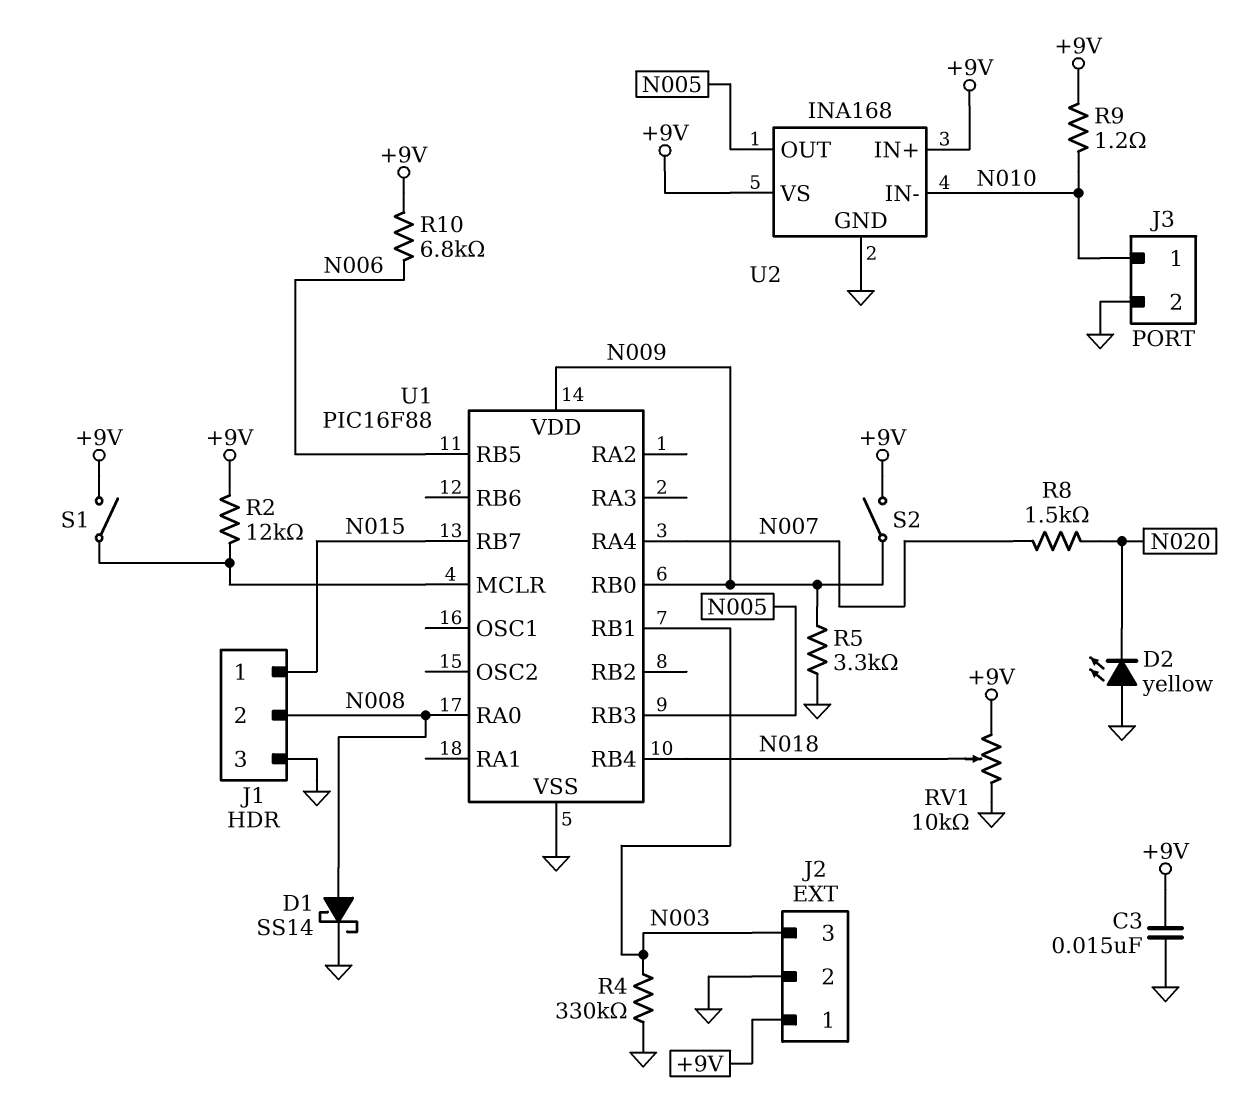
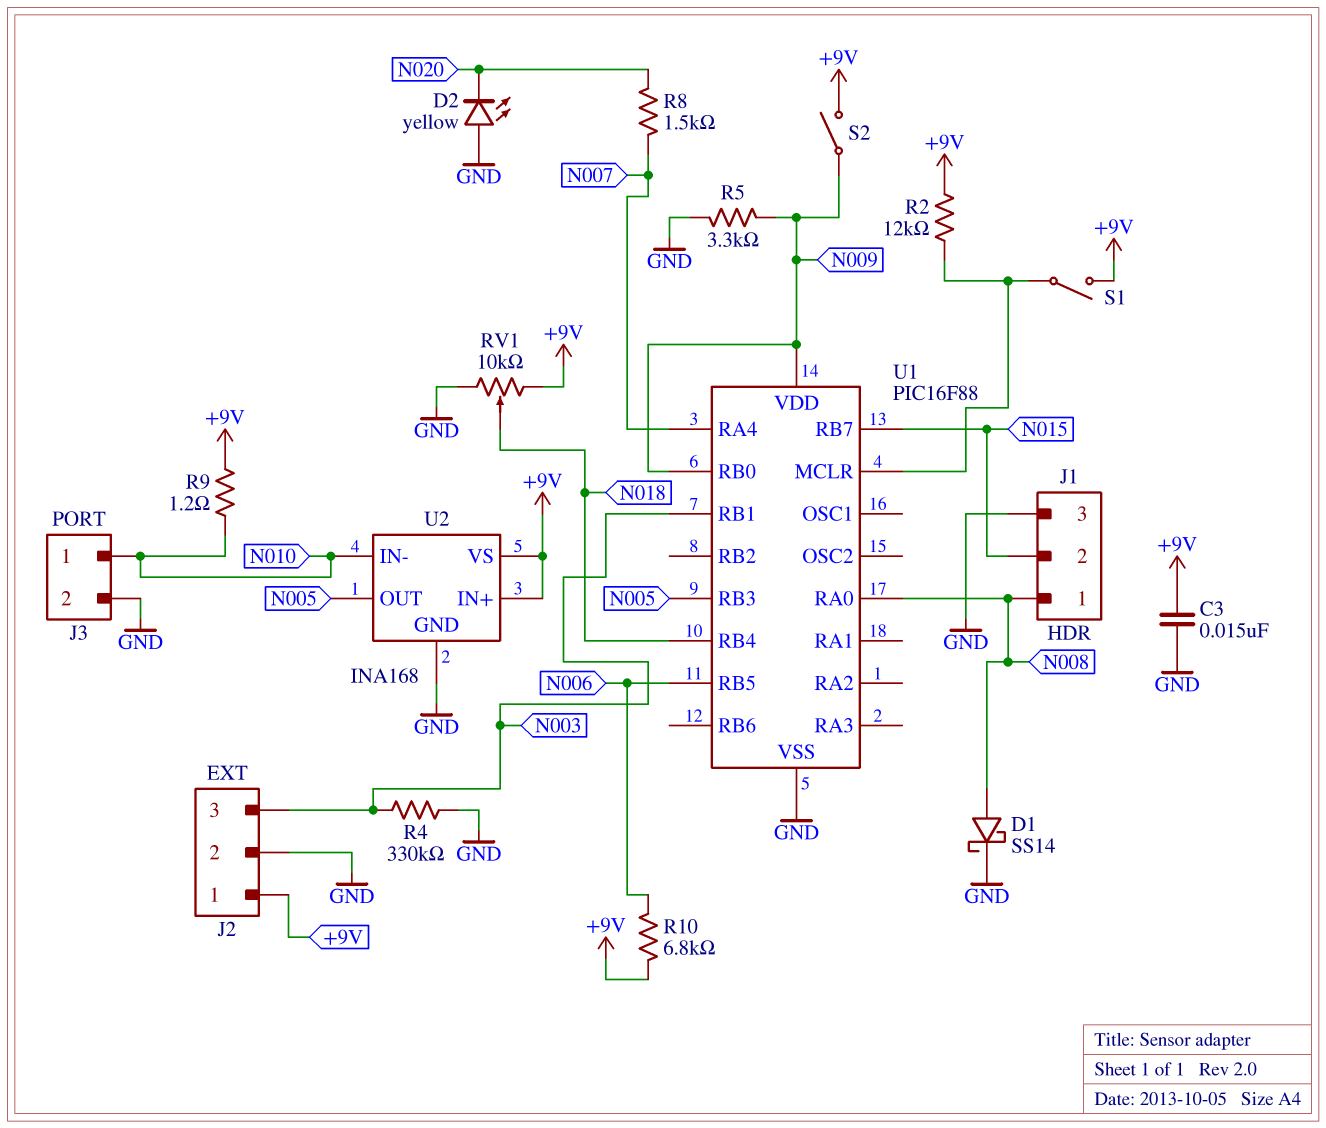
J1 pin 1: N015 -> N008
J1 pin 2: N008 -> N015

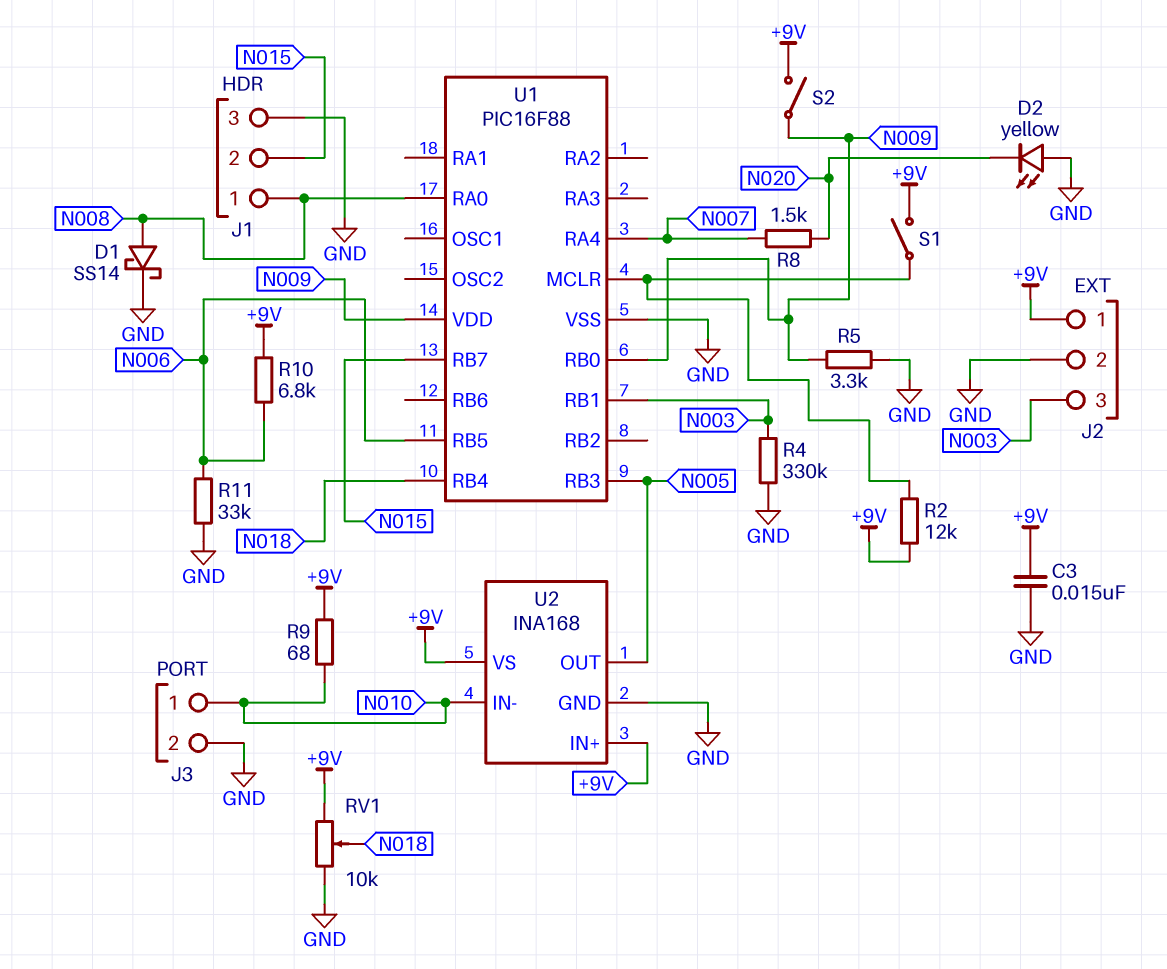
R9: 1.2 (+9V, N010) -> 68 (+9V, N010)
R11: none -> 33k (GND, N006)

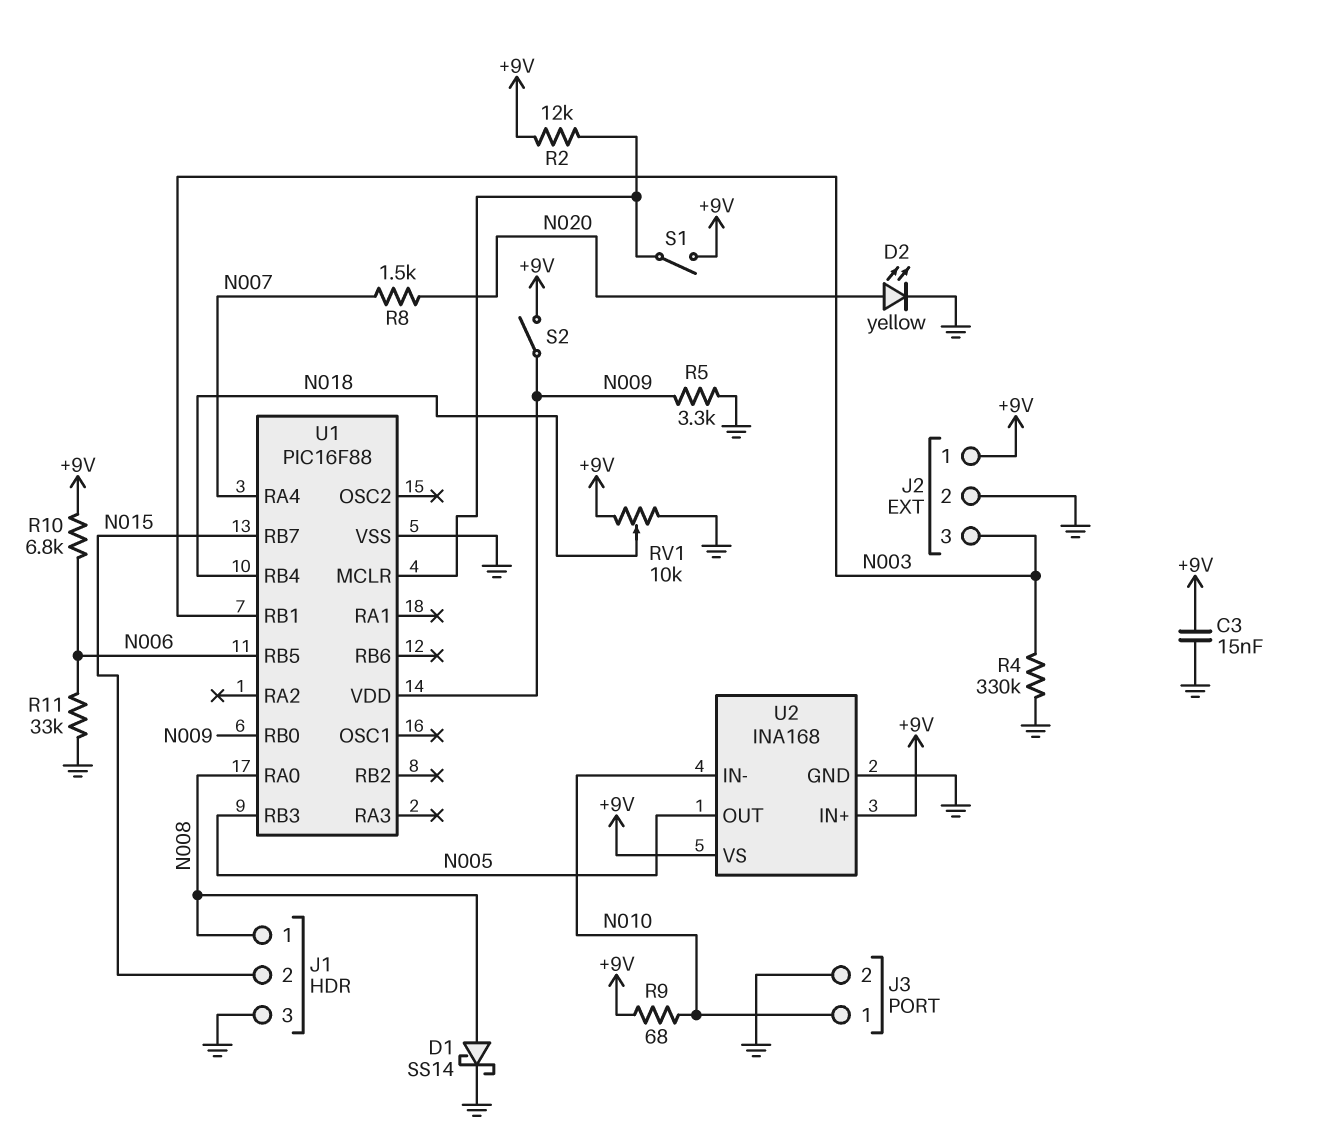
D2: LED yellow (A GND, K N020) -> LED yellow (A N020, K GND)

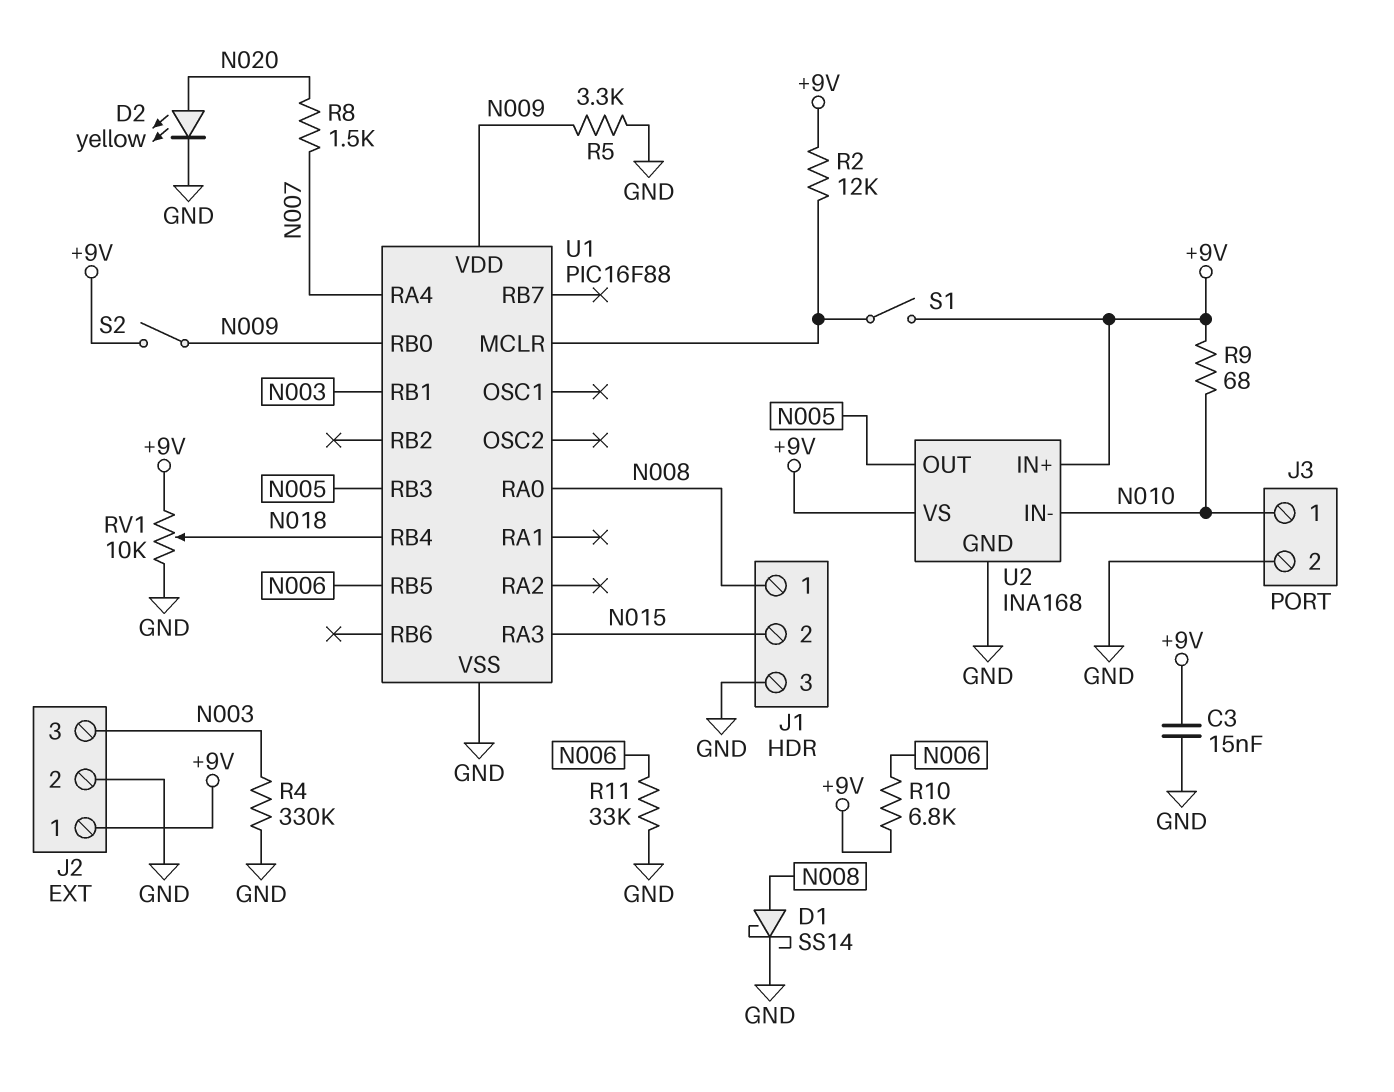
U1 pin RA3: none -> N015
U1 pin RB7: N015 -> none

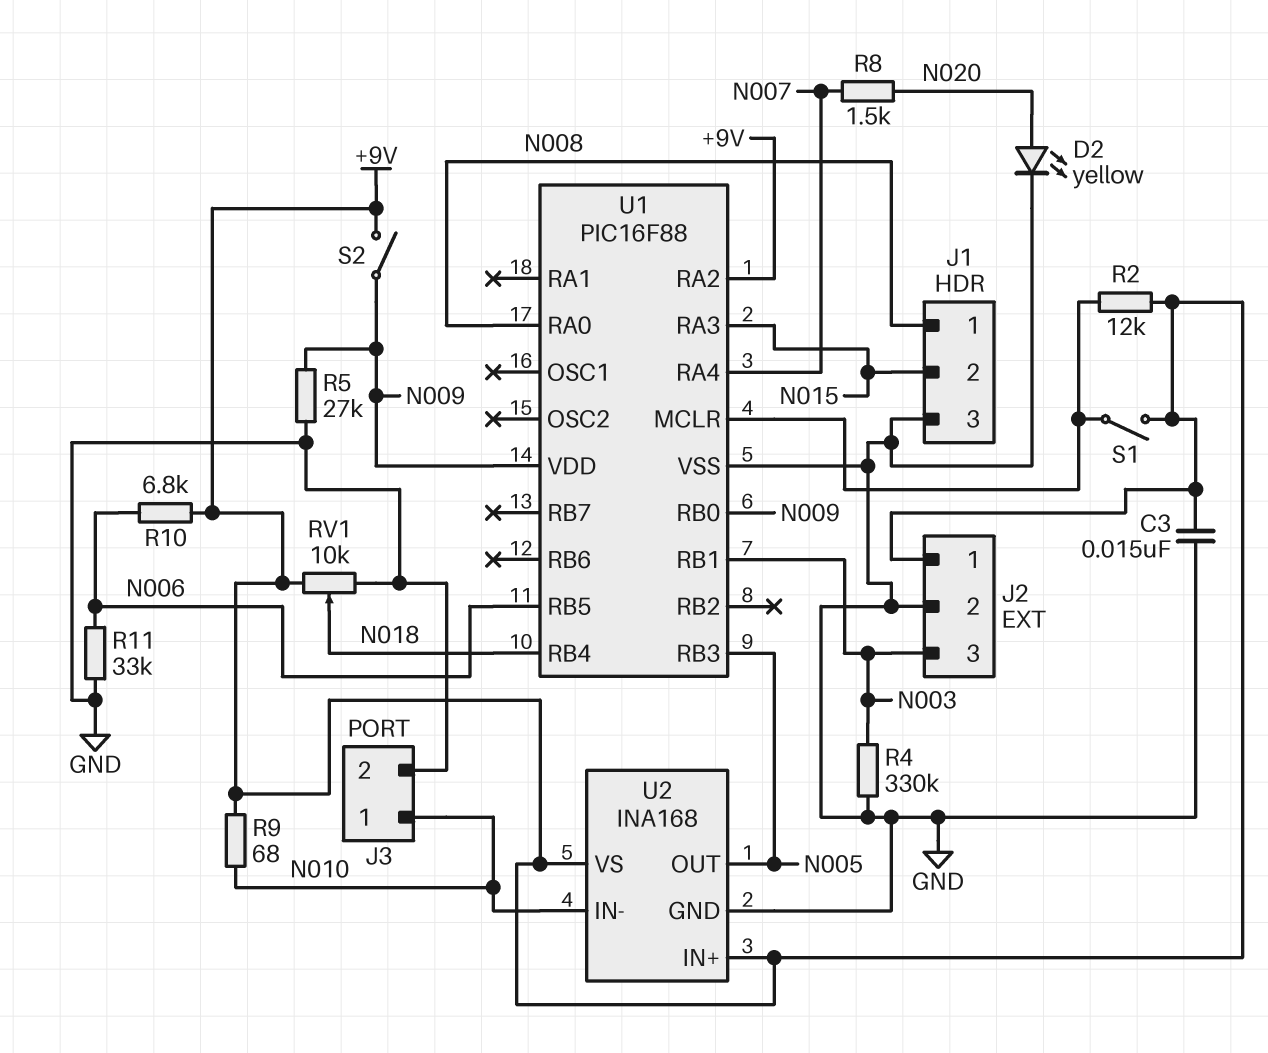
D1: schottky SS14 (A N008, K GND) -> none
R5: 3.3k (GND, N009) -> 27k (GND, N009)
U1 pin RA2: none -> +9V

